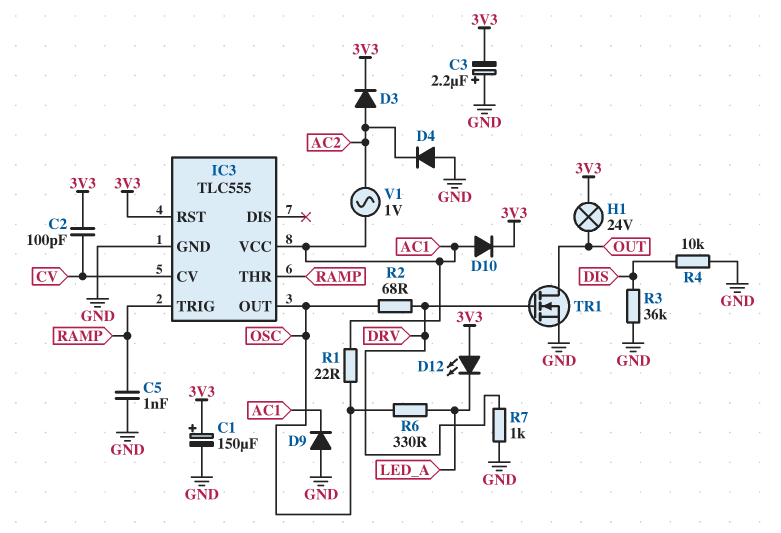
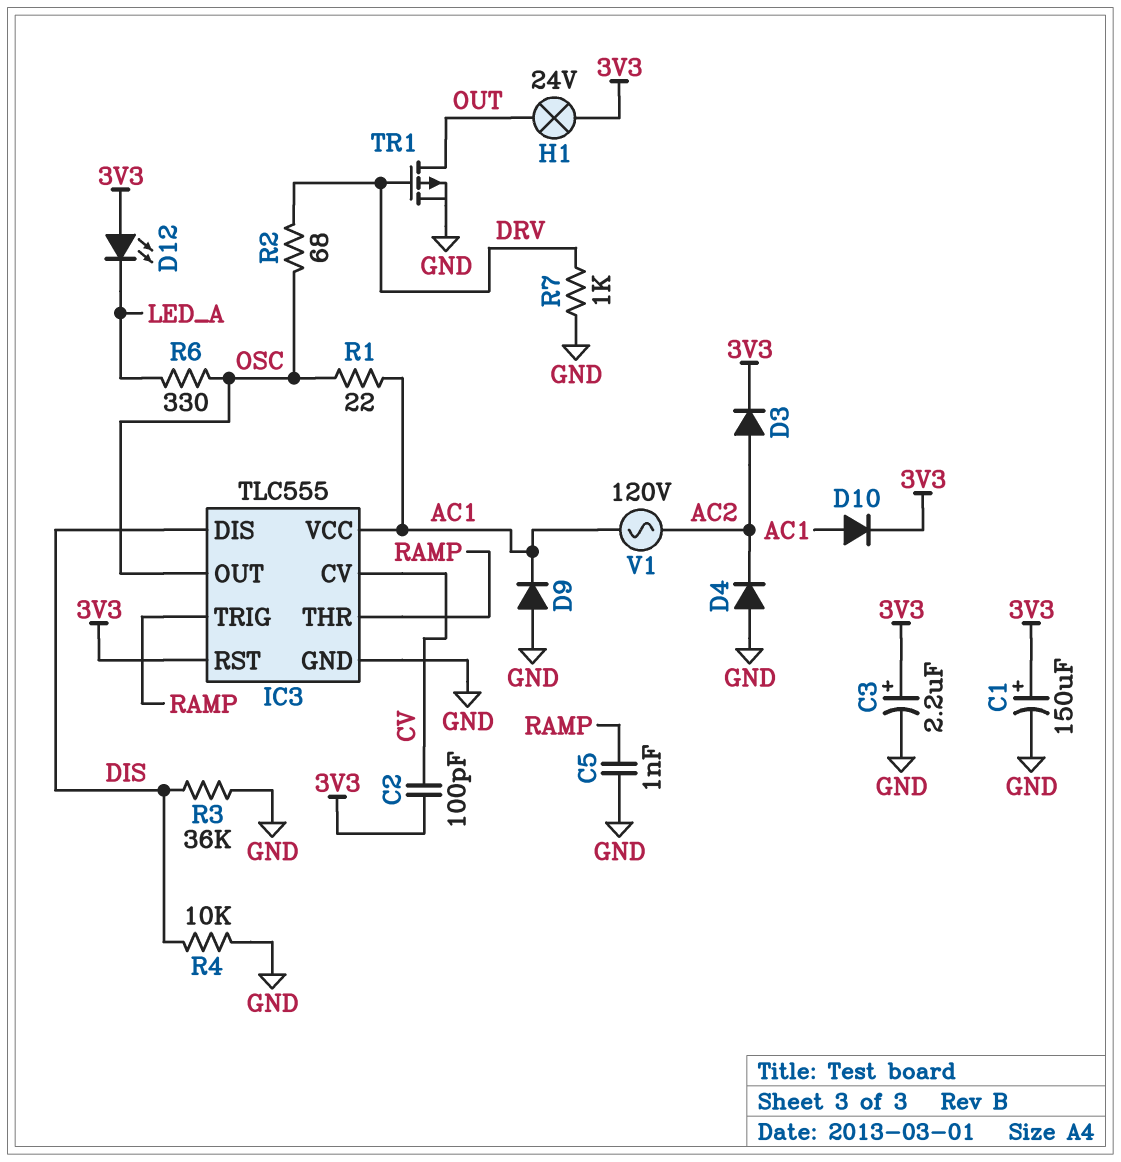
C3: 2.2uF (plus GND, minus 3V3) -> 2.2uF (plus 3V3, minus GND)
IC3 pin DIS: none -> DIS
TR1: NMOS (G DRV, D OUT, S GND) -> PMOS (G DRV, D OUT, S GND)
V1: AC 1V (AC1, AC2) -> AC 120V (AC1, AC2)

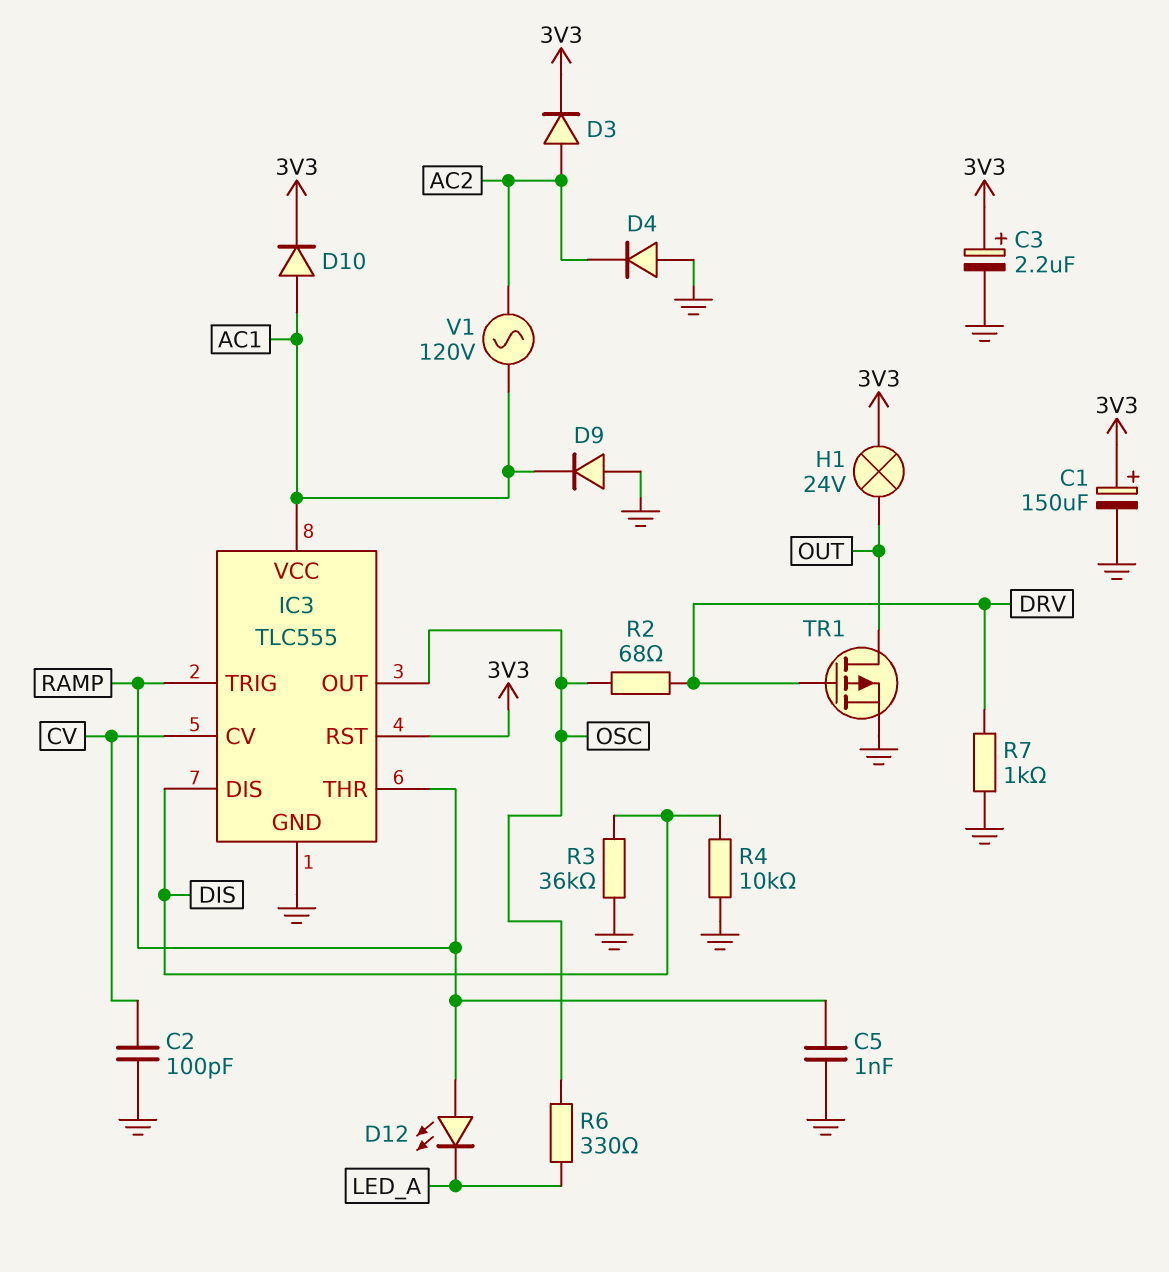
C2: 100pF (3V3, CV) -> 100pF (CV, GND)
D12: LED (A 3V3, K LED_A) -> LED (A RAMP, K LED_A)
R1: 22 (AC1, OSC) -> none

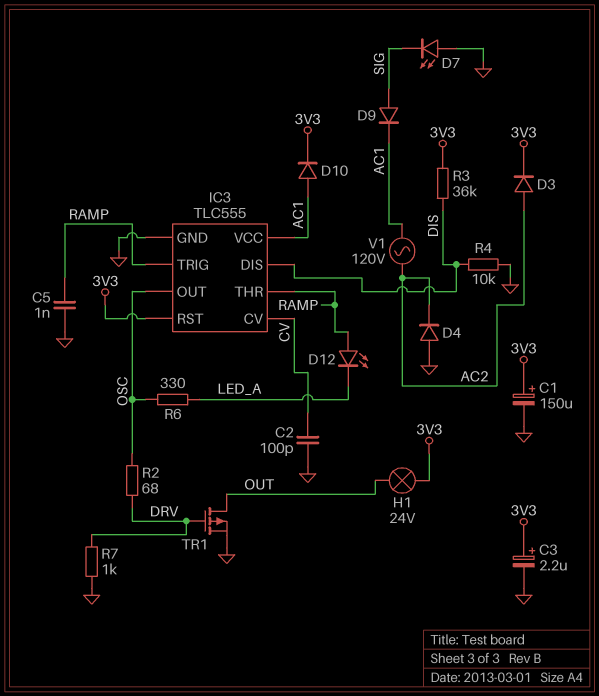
D7: none -> LED (A GND, K SIG)
D9: diode (A GND, K AC1) -> diode (A SIG, K AC1)
R3: 36k (DIS, GND) -> 36k (3V3, DIS)

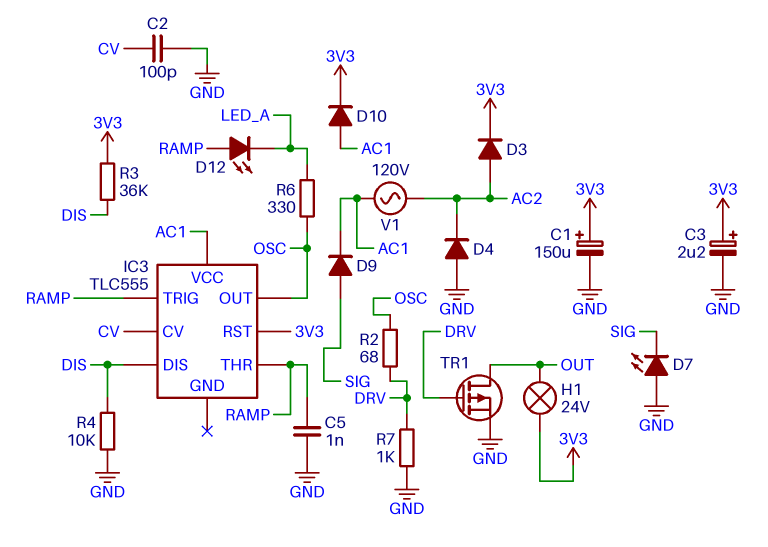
IC3 pin GND: GND -> none

